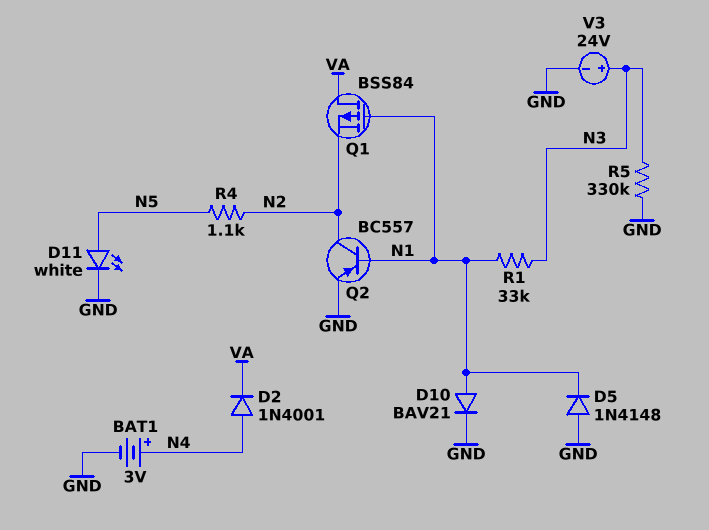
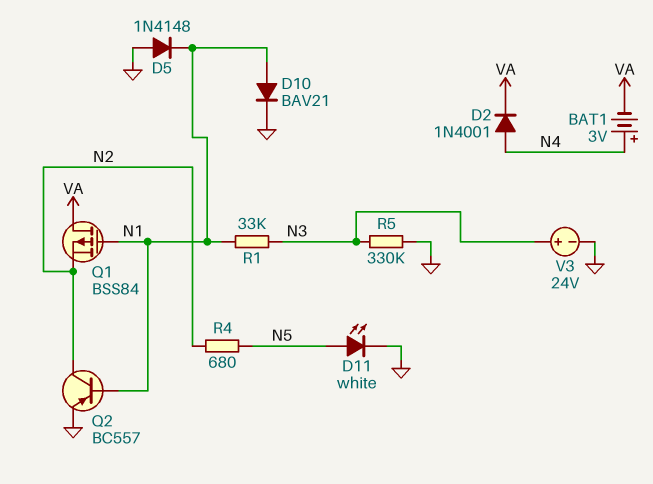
BAT1: 3V (plus N4, minus GND) -> 3V (plus N4, minus VA)
R4: 1.1k (N2, N5) -> 680 (N2, N5)

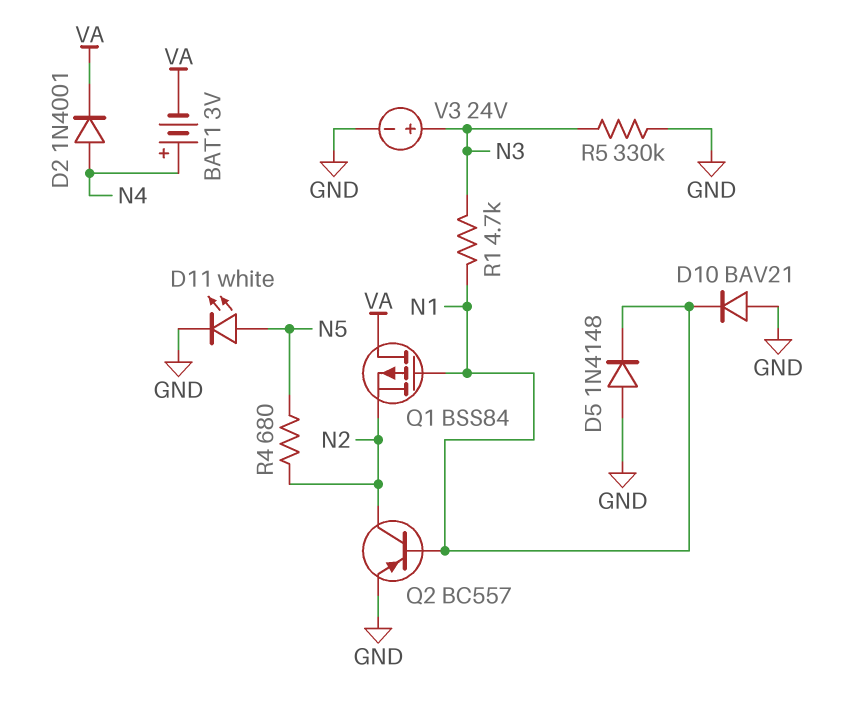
D10: diode BAV21 (A N1, K GND) -> diode BAV21 (A GND, K N1)
R1: 33k (N1, N3) -> 4.7k (N1, N3)

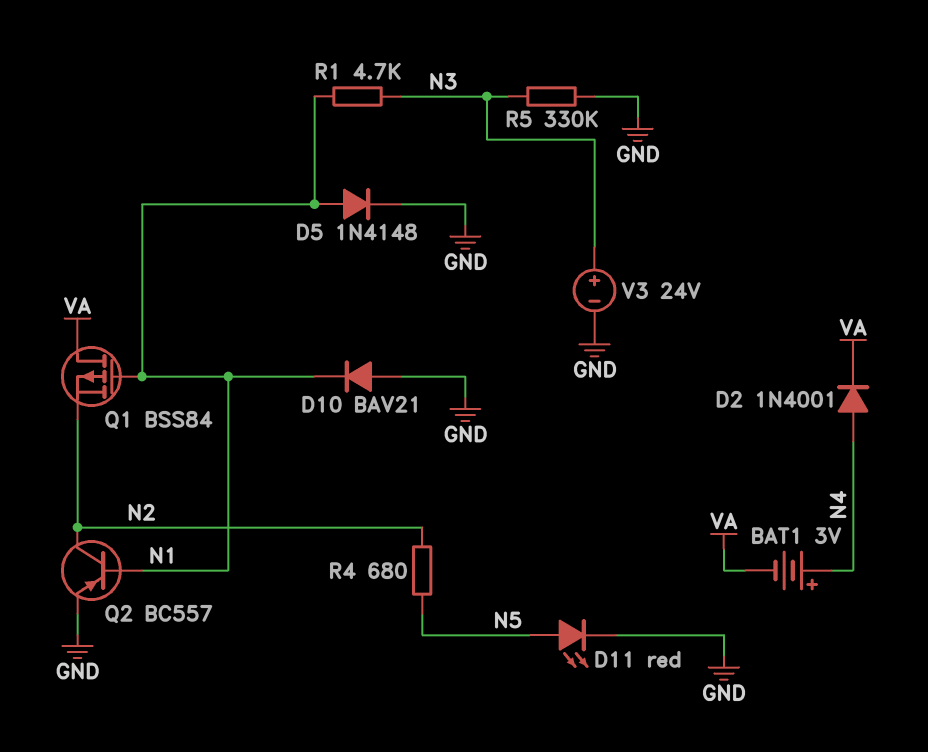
D5: diode 1N4148 (A GND, K N1) -> diode 1N4148 (A N1, K GND)
D11: LED white (A N5, K GND) -> LED red (A N5, K GND)

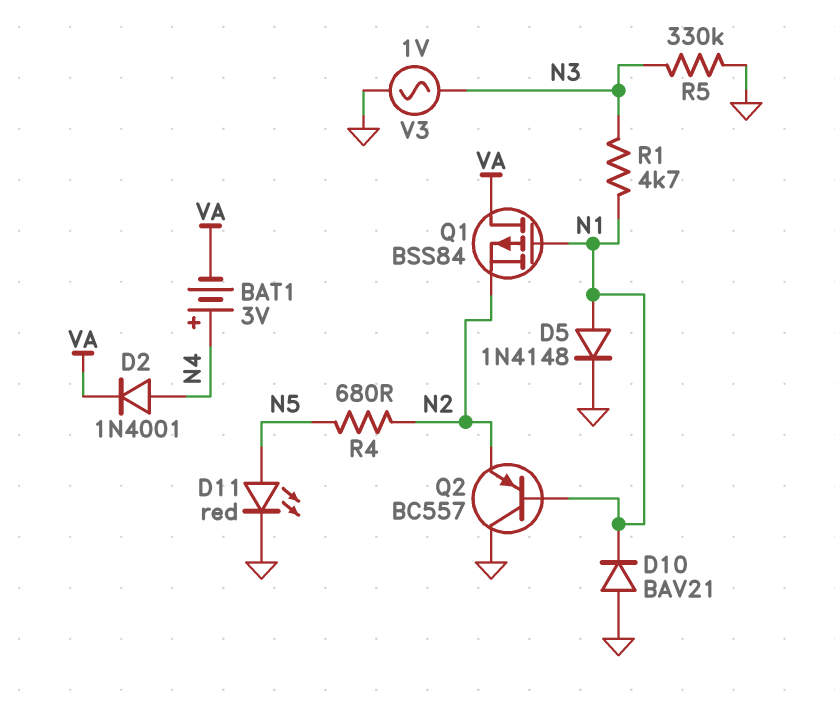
Q2: PNP BC557 (B N1, C N2, E GND) -> PNP BC557 (B N1, C GND, E N2)
V3: 24V (plus N3, minus GND) -> AC 1V (GND, N3)

